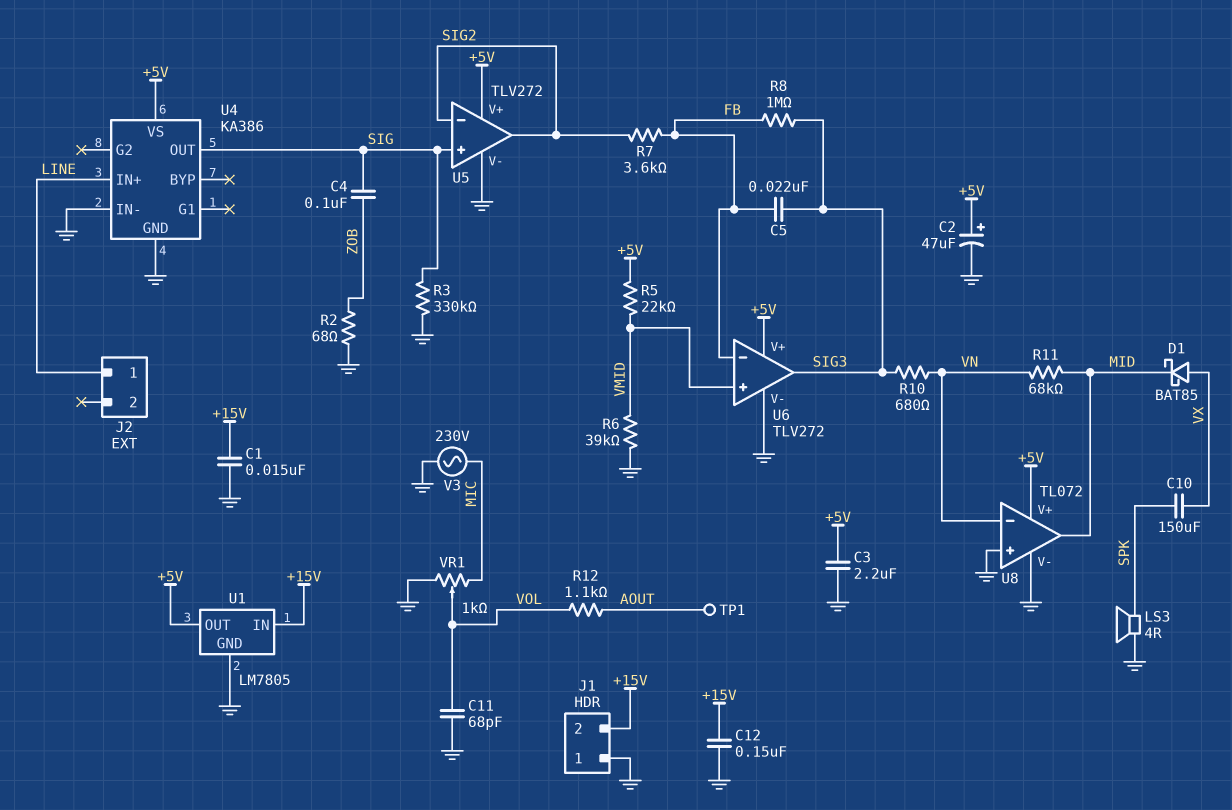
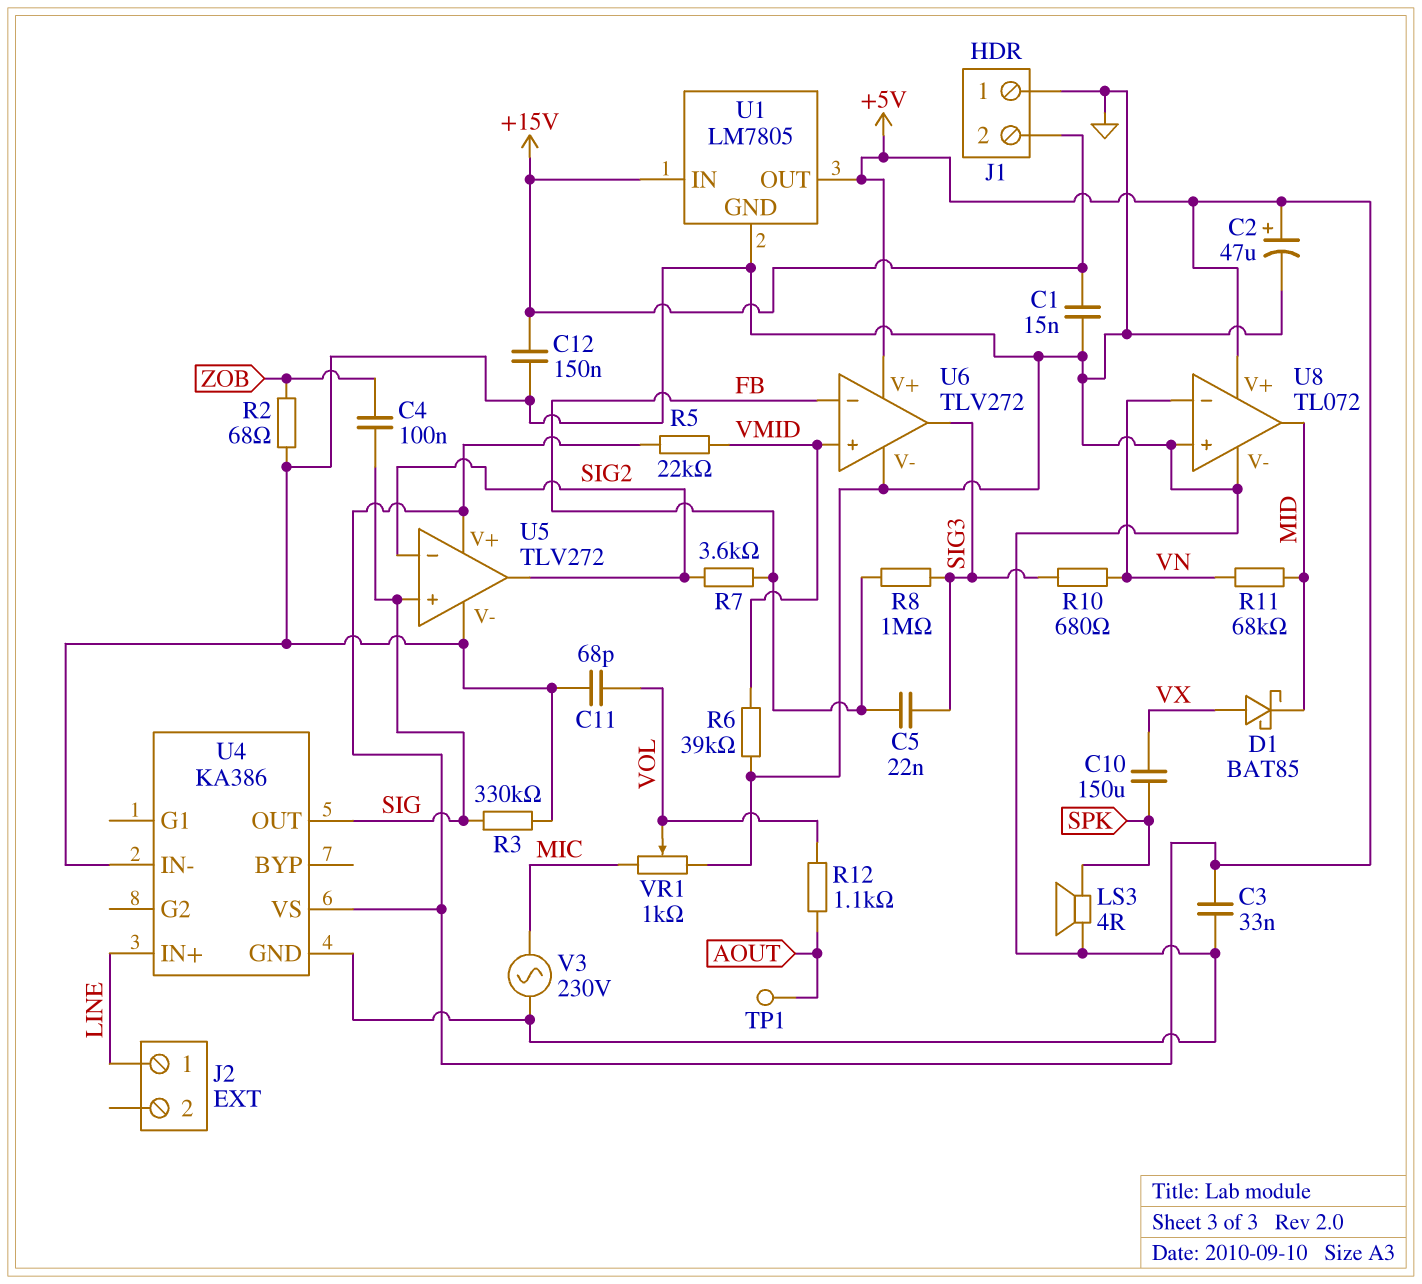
C3: 2.2uF (+5V, GND) -> 33nF (+5V, GND)

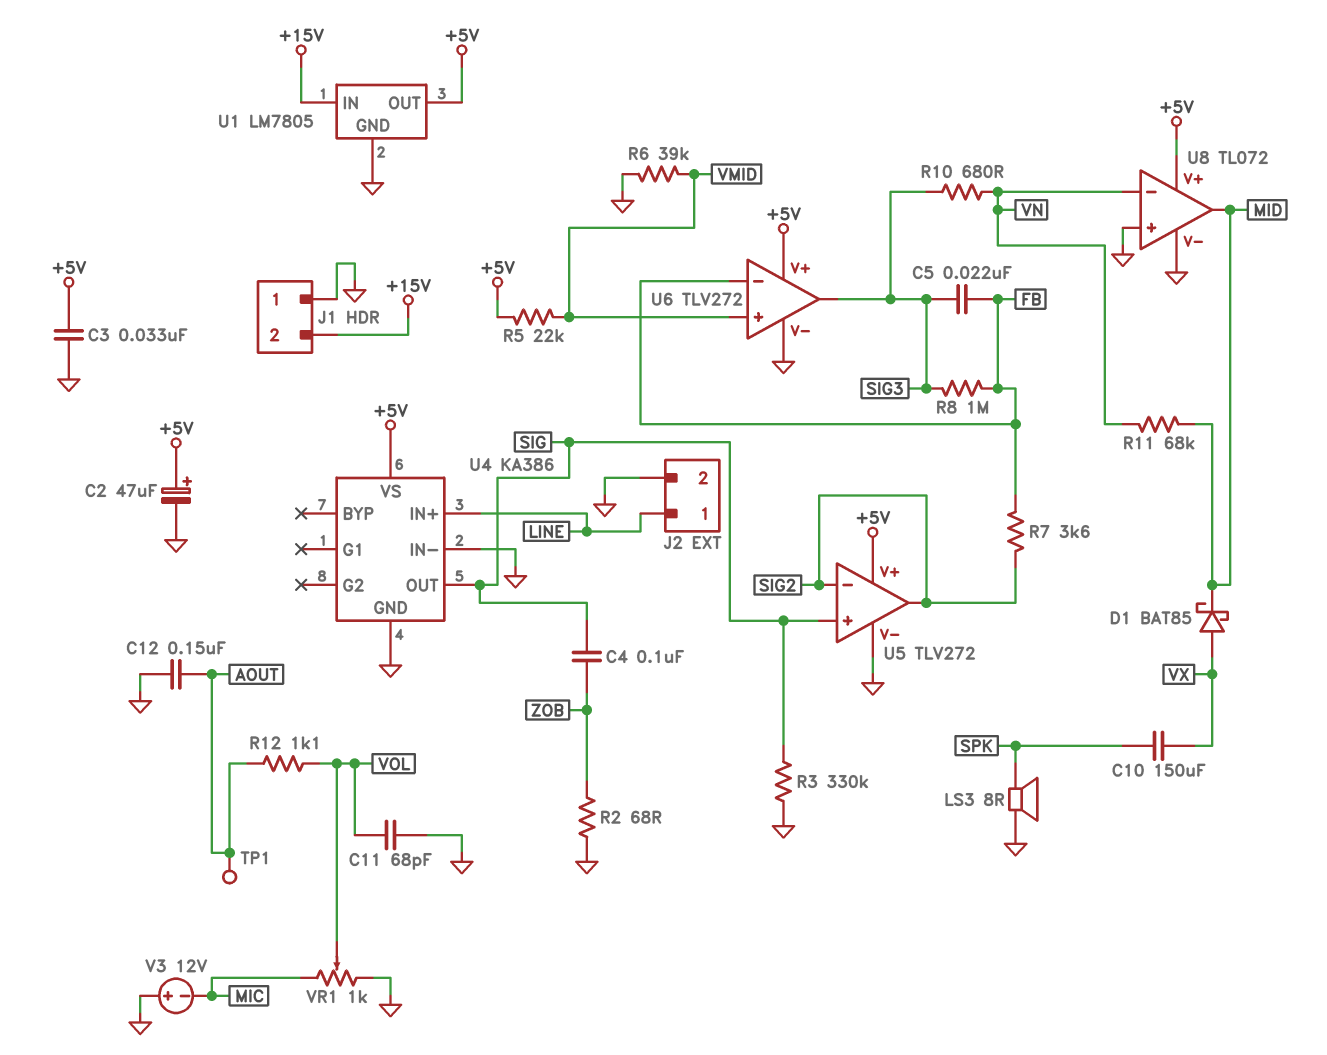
C1: 15nF (+15V, GND) -> none
C12: 150nF (+15V, GND) -> 150nF (AOUT, GND)
J2 pin 2: none -> GND
LS3: speaker 4R (GND, SPK) -> speaker 8R (GND, SPK)
V3: AC 230V (GND, MIC) -> 12V (plus GND, minus MIC)

